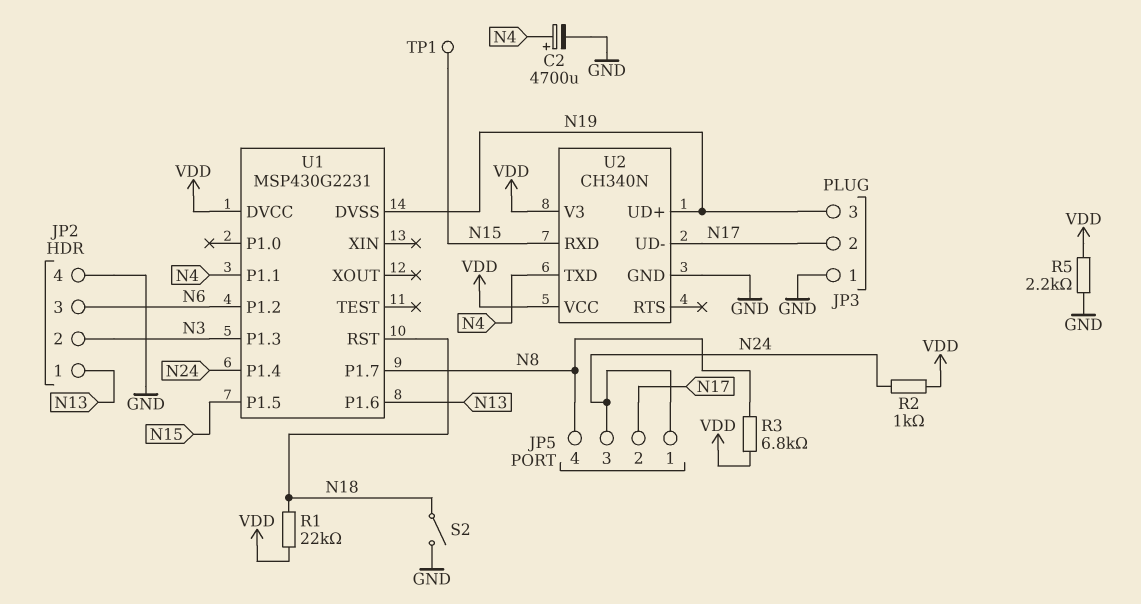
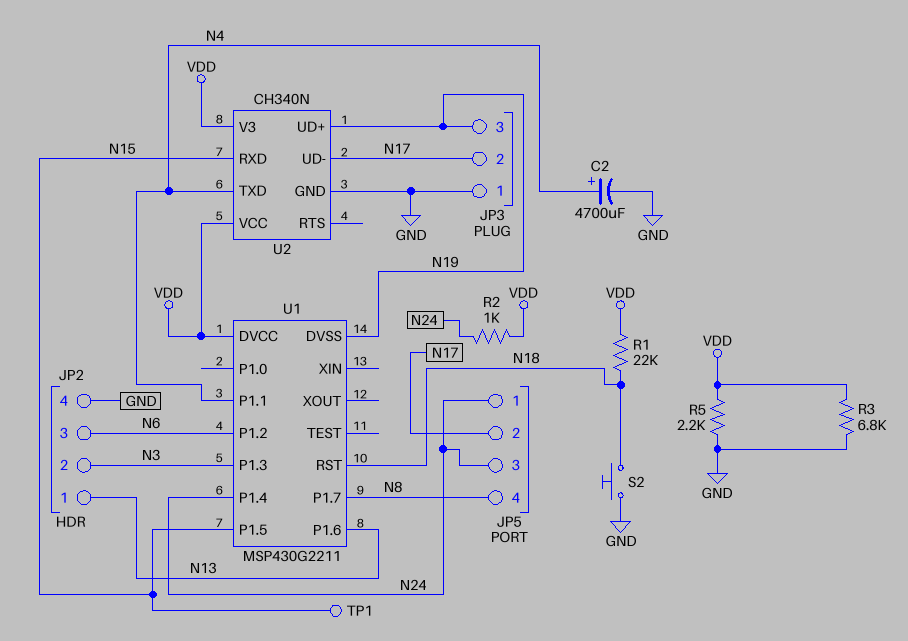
R3: 6.8k (N8, VDD) -> 6.8k (GND, VDD)
S2: switch (GND, N18) -> button (GND, N18)
U1: MSP430G2231 -> MSP430G2211

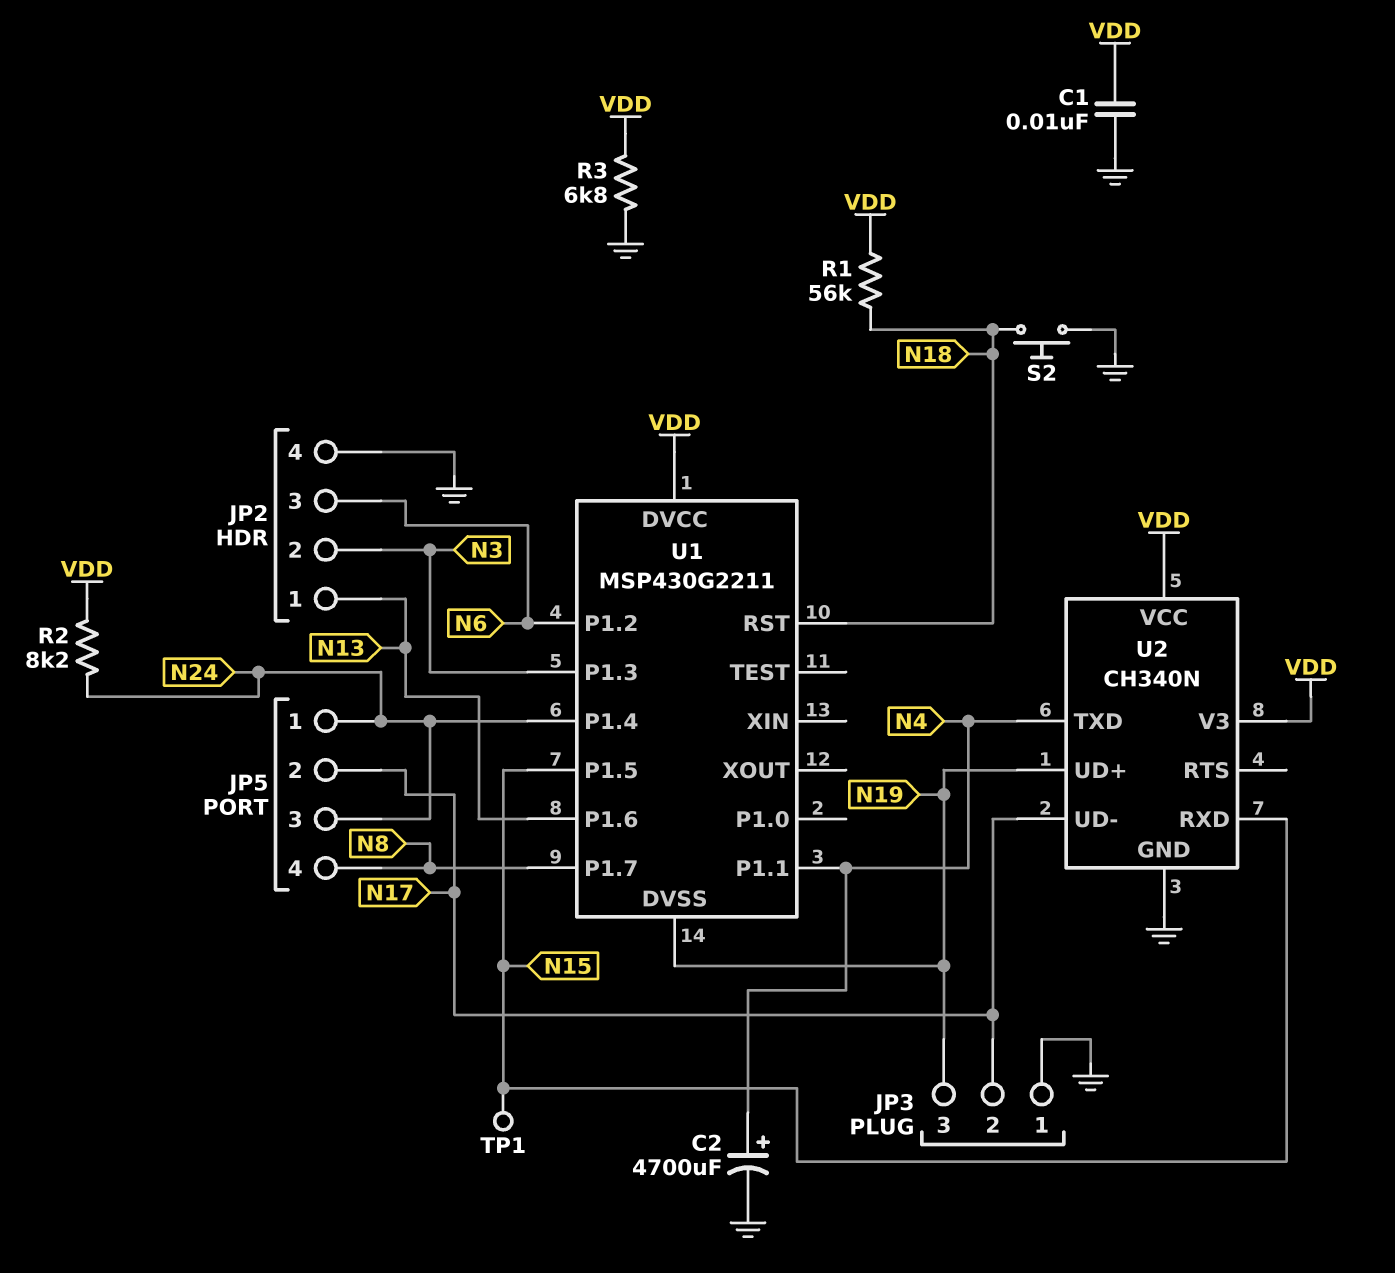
C1: none -> 10nF (GND, VDD)
R1: 22k (N18, VDD) -> 56k (N18, VDD)
R2: 1k (N24, VDD) -> 8.2k (N24, VDD)
R5: 2.2k (GND, VDD) -> none

